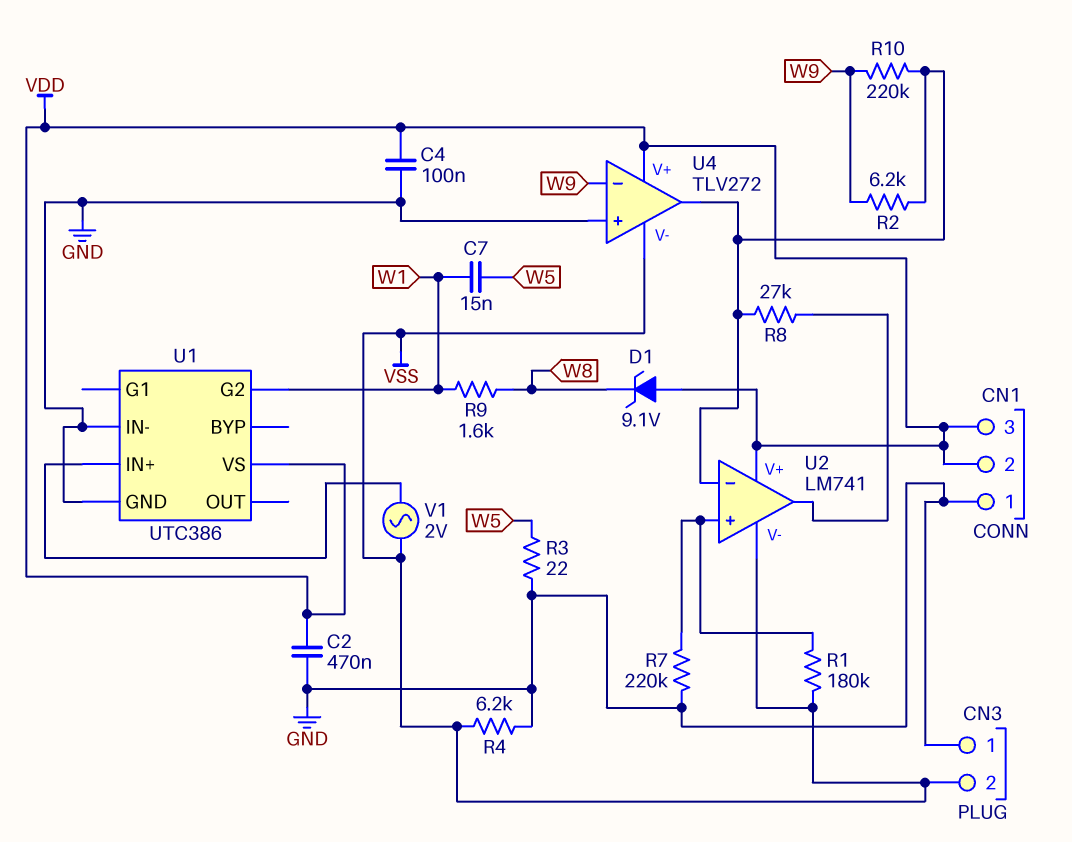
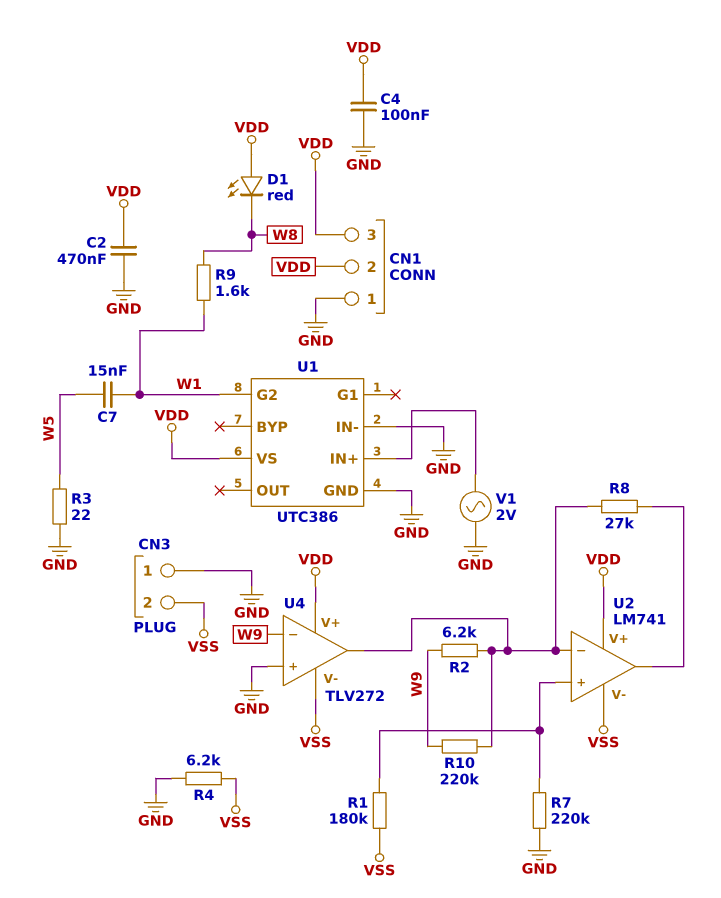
D1: zener 9.1V (A VDD, K W8) -> LED red (A VDD, K W8)
V1: AC 2V (U1/IN+, VSS) -> AC 2V (GND, U1/IN+)

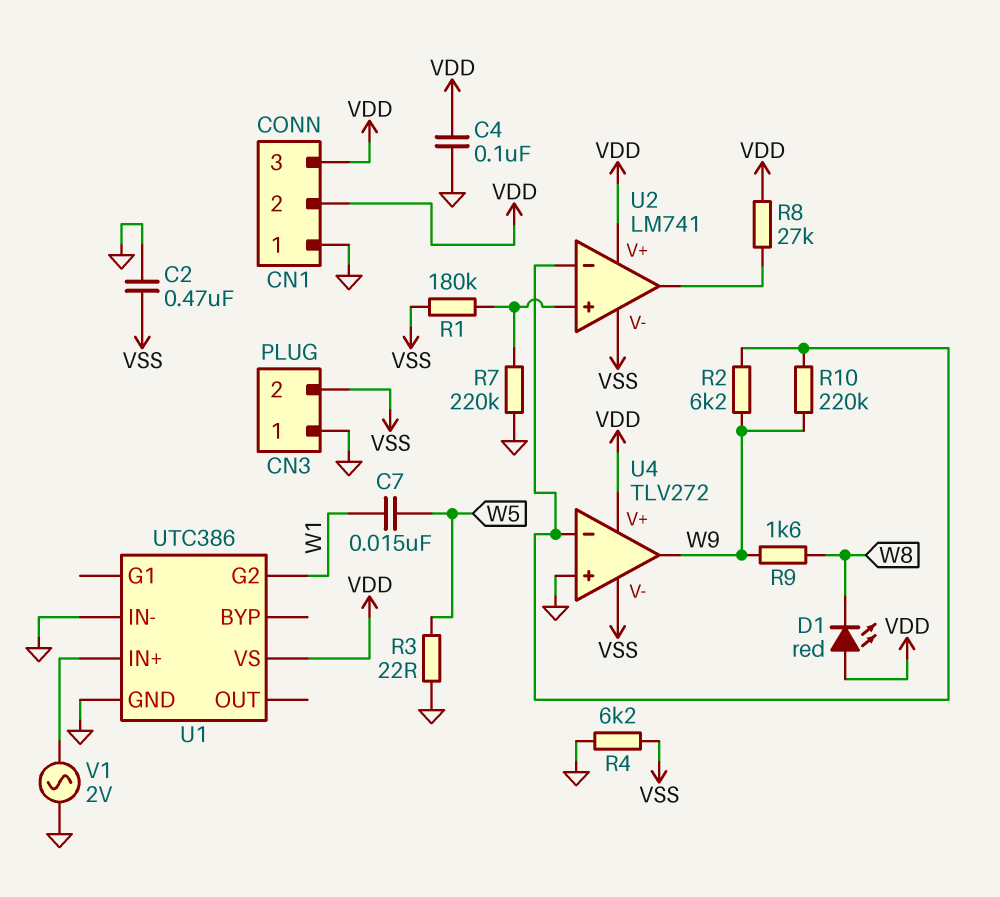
C2: 470nF (GND, VDD) -> 470nF (GND, VSS)
R8: 27k (U2/in-, U2/out) -> 27k (U2/out, VDD)
R9: 1.6k (W1, W8) -> 1.6k (W8, W9)
U4 pin in-: W9 -> U2/in-
U4 pin out: U2/in- -> W9

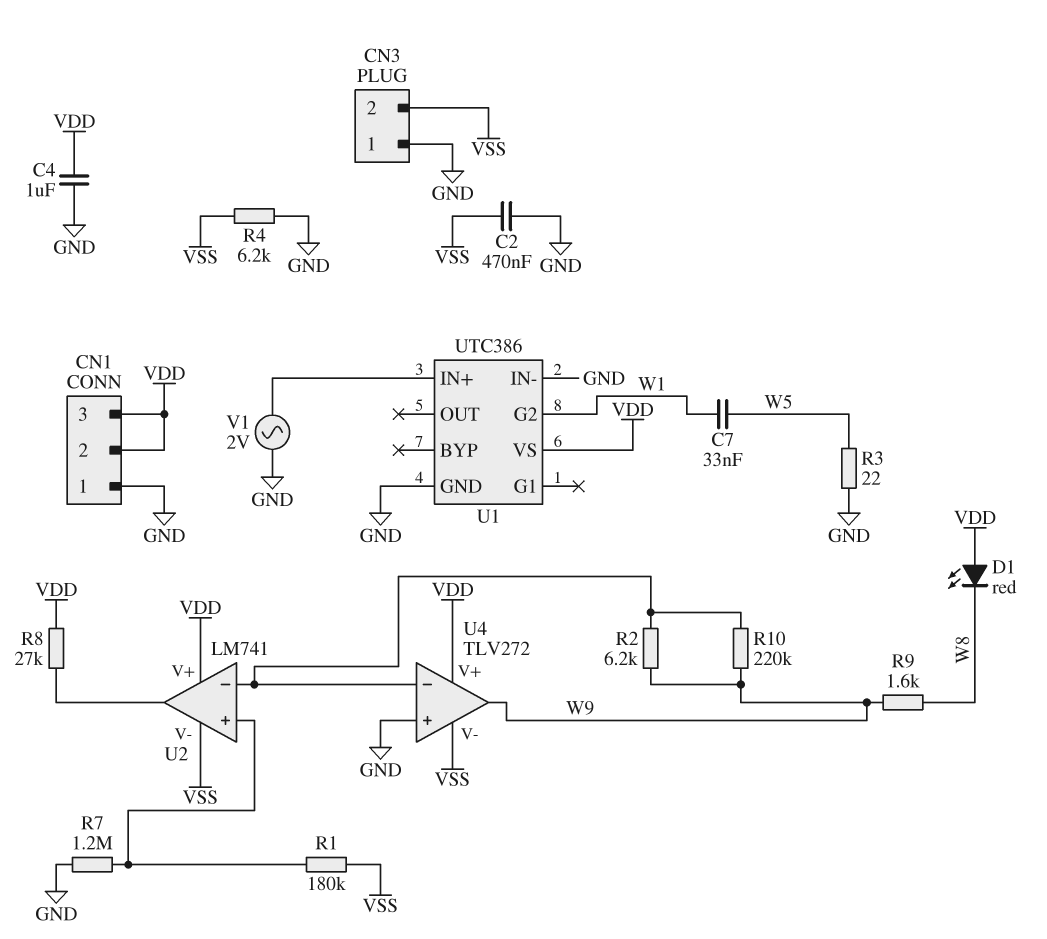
C4: 100nF (GND, VDD) -> 1uF (GND, VDD)
C7: 15nF (W1, W5) -> 33nF (W1, W5)
R7: 220k (GND, U2/in+) -> 1.2M (GND, U2/in+)

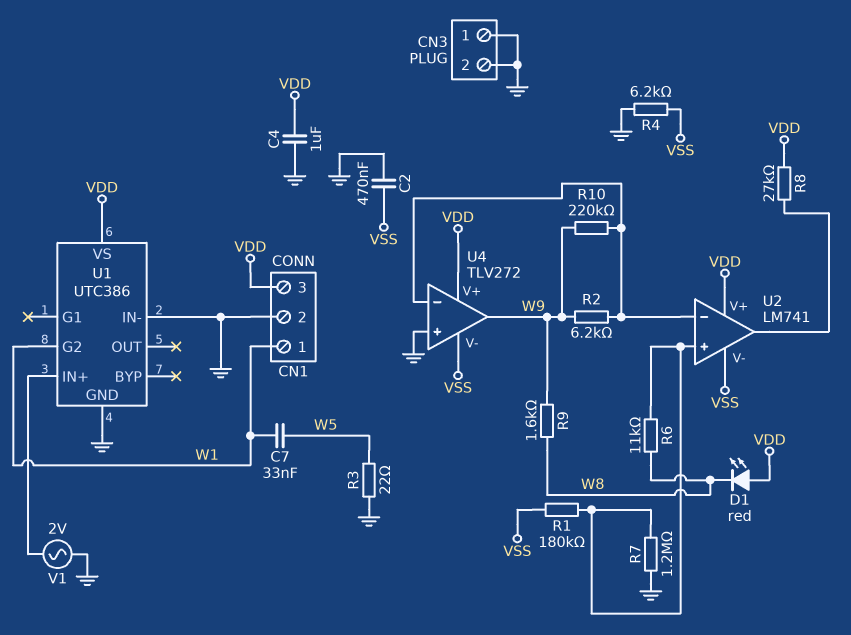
CN1 pin 1: GND -> W1
CN1 pin 2: VDD -> GND
CN3 pin 2: VSS -> GND
R6: none -> 11k (U2/in+, W8)

